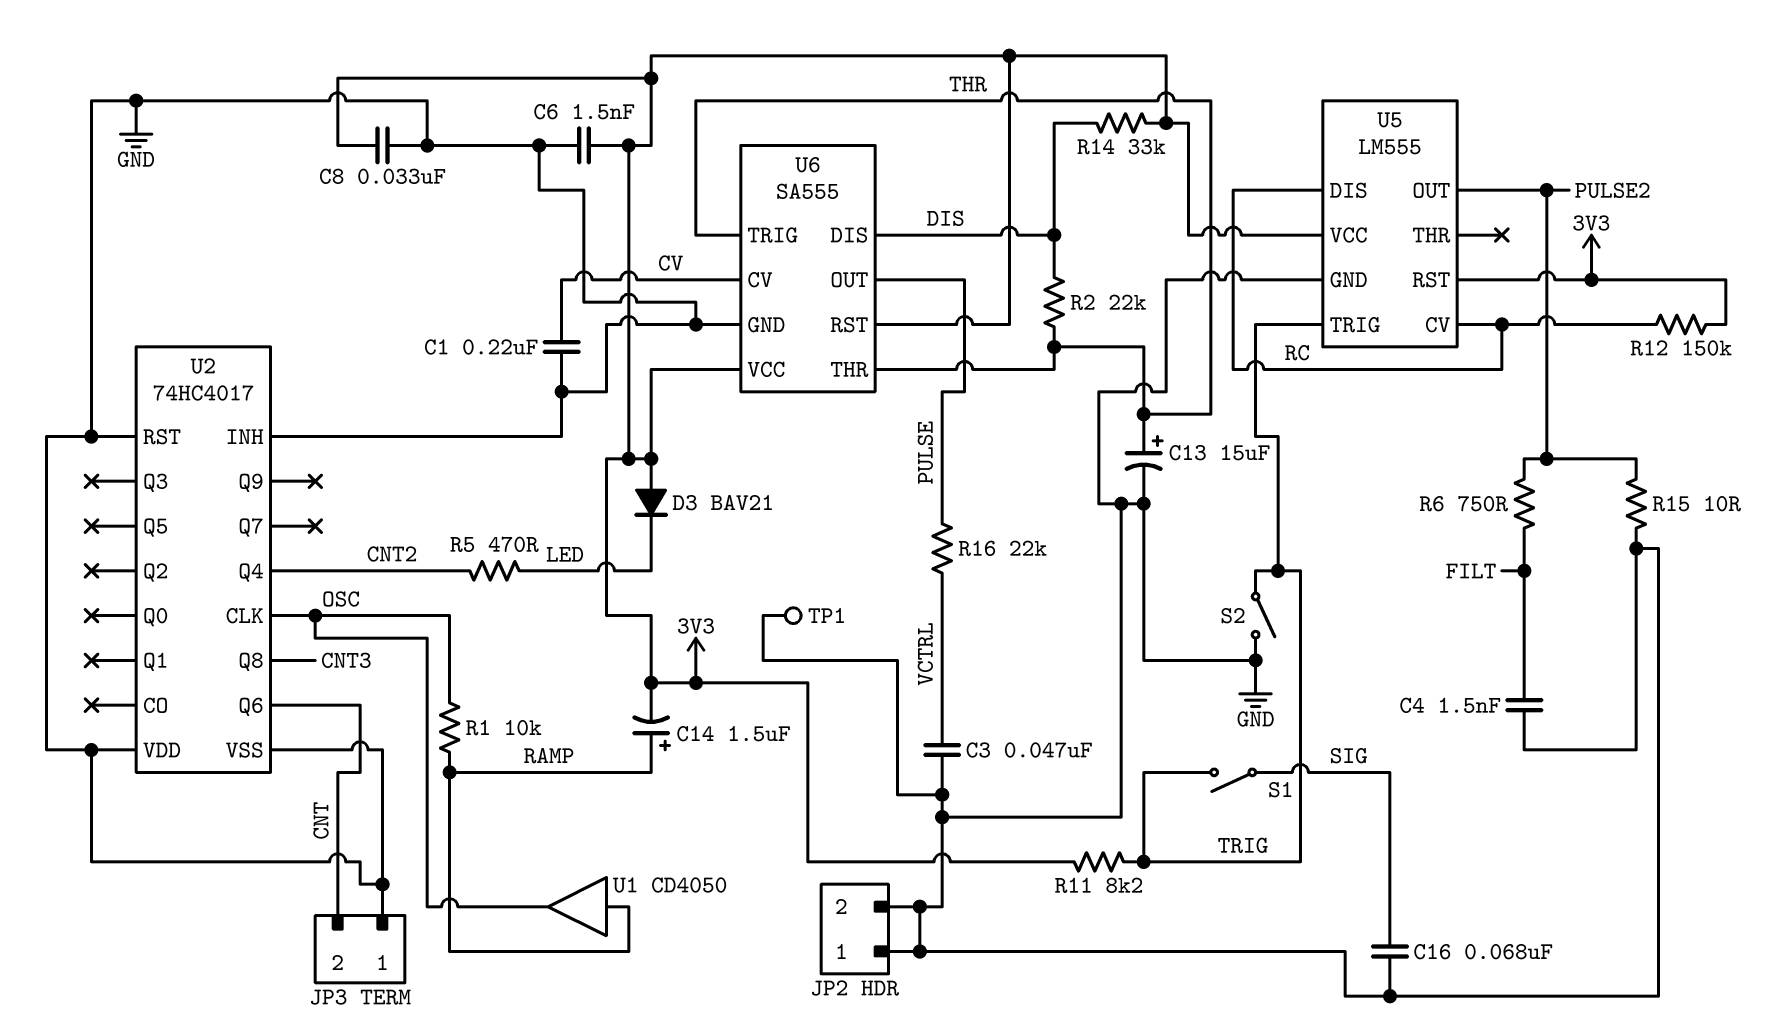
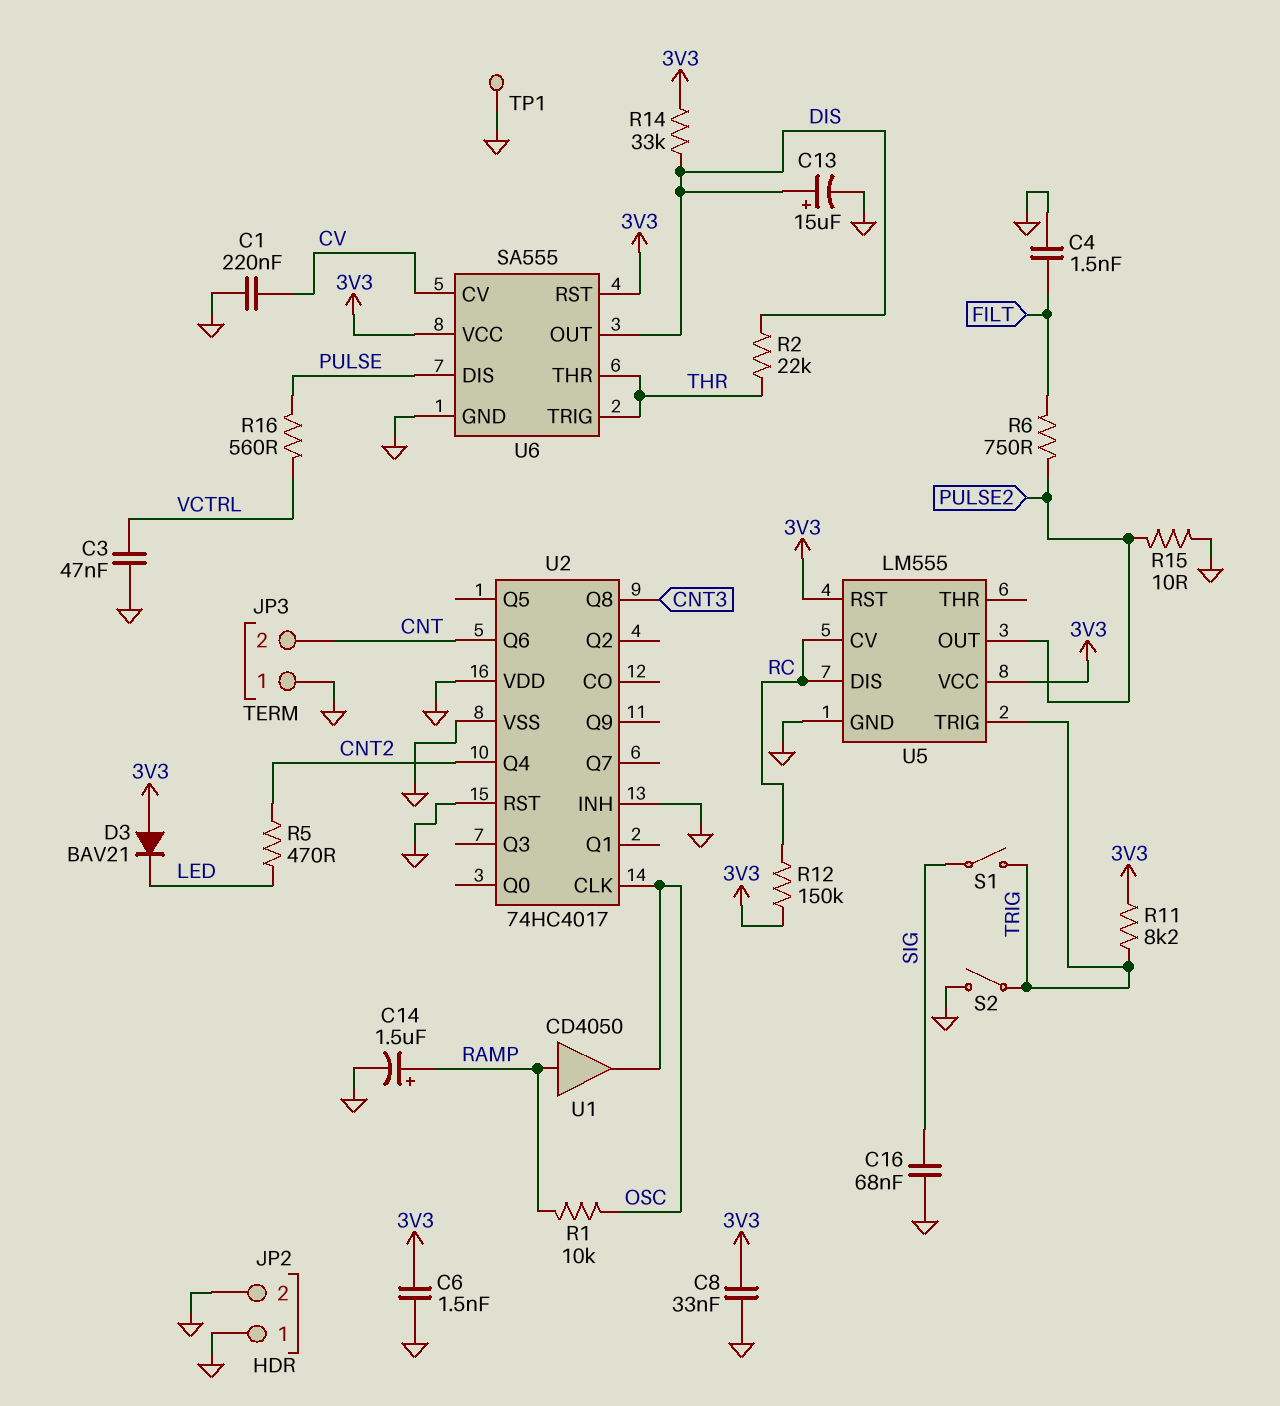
C13: 15uF (plus THR, minus GND) -> 15uF (plus DIS, minus GND)
C14: 1.5uF (plus RAMP, minus 3V3) -> 1.5uF (plus RAMP, minus GND)
R16: 22k (PULSE, VCTRL) -> 560 (PULSE, VCTRL)
U6 pin DIS: DIS -> PULSE
U6 pin OUT: PULSE -> DIS

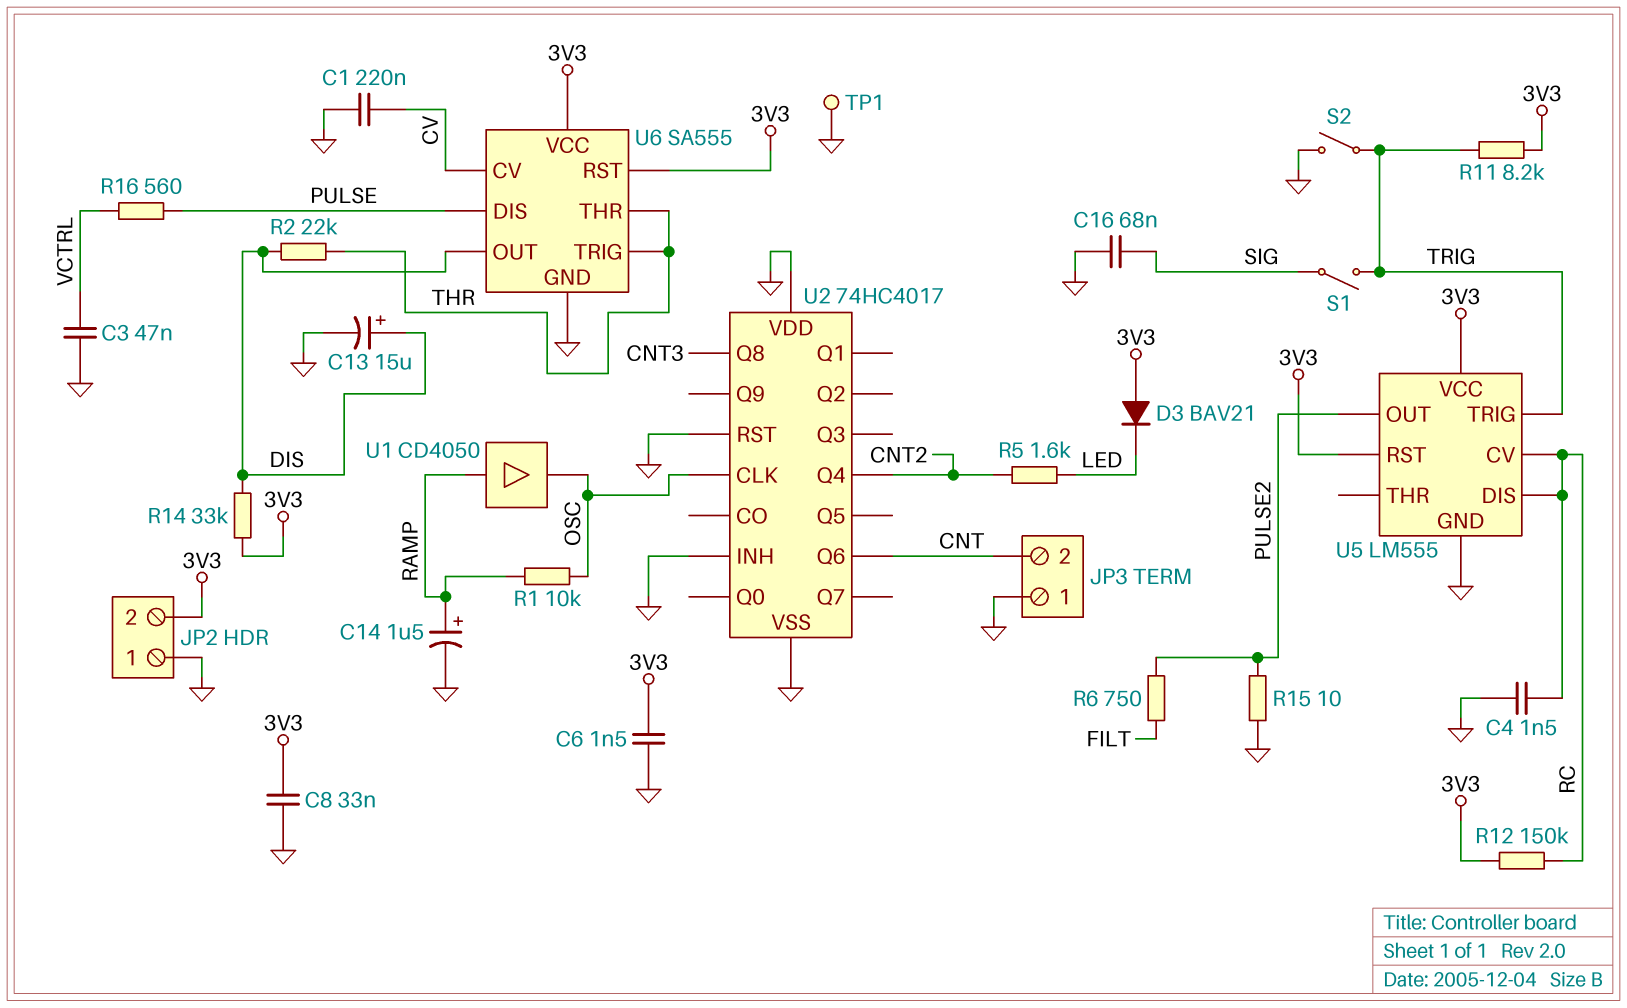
C4: 1.5nF (FILT, GND) -> 1.5nF (GND, RC)
JP2 pin 2: GND -> 3V3
R5: 470 (CNT2, LED) -> 1.6k (CNT2, LED)

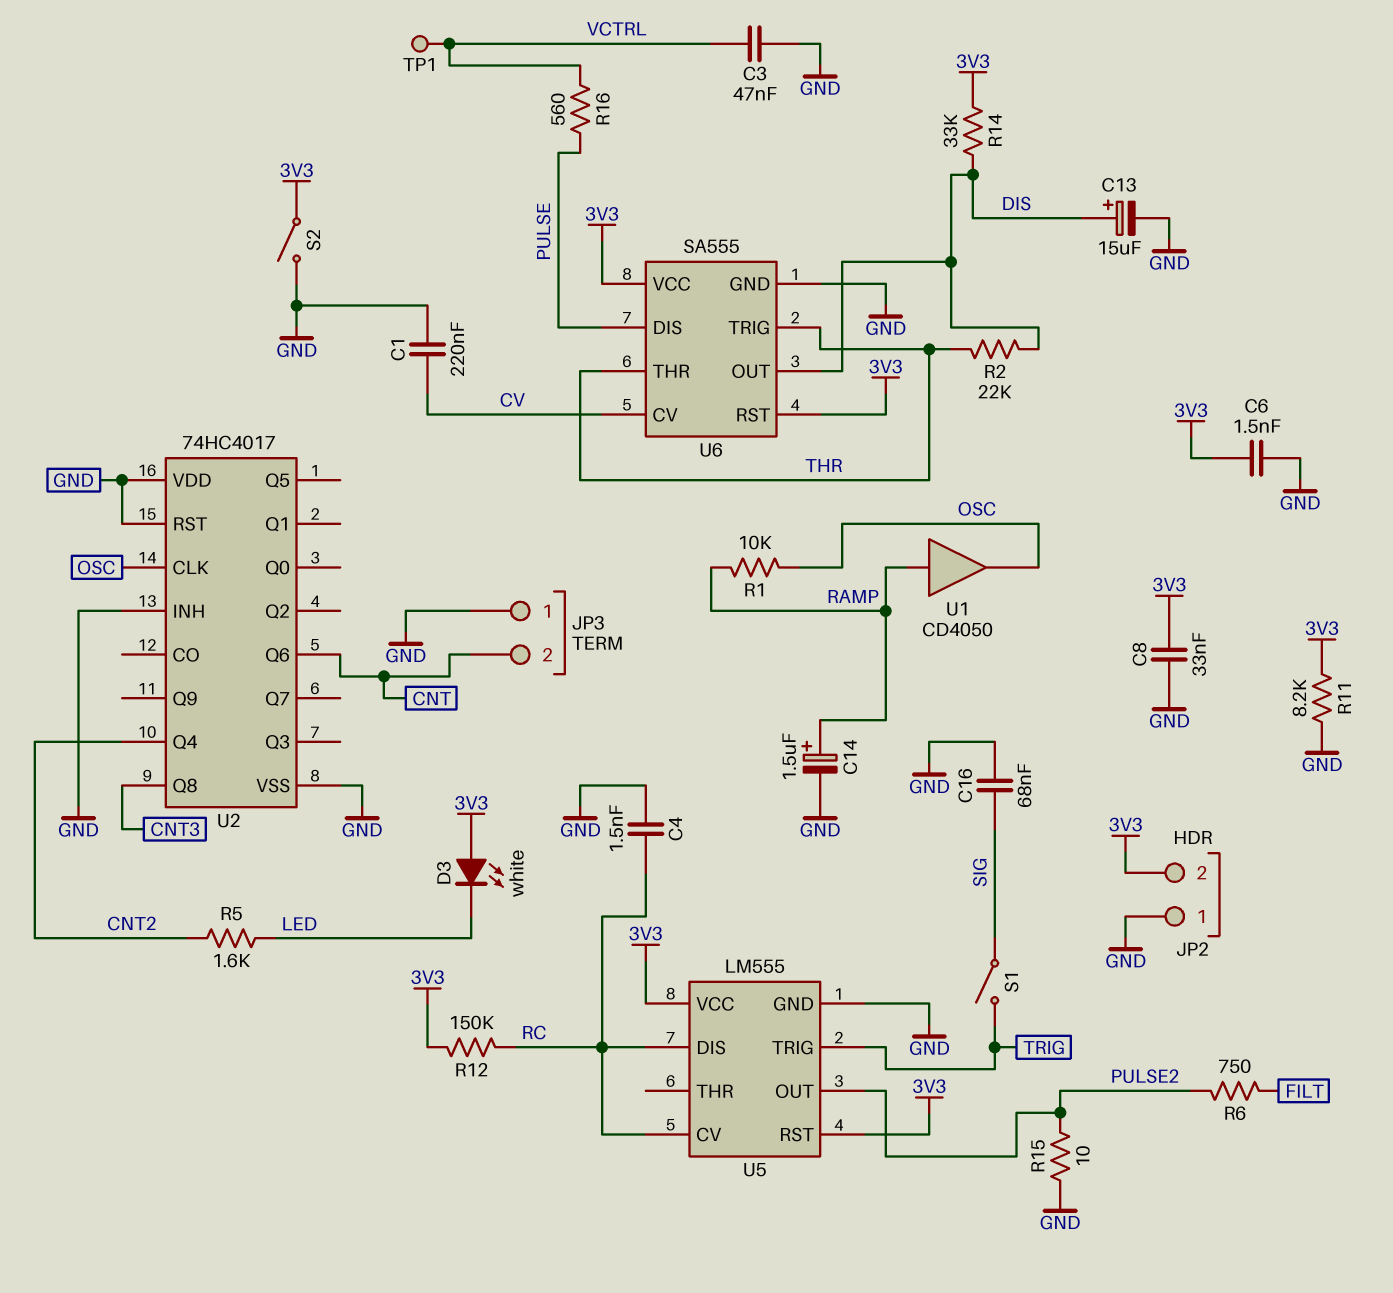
D3: diode BAV21 (A 3V3, K LED) -> LED white (A 3V3, K LED)
R11: 8.2k (3V3, TRIG) -> 8.2k (3V3, GND)
S2: switch (GND, TRIG) -> switch (3V3, GND)
TP1: test point (GND) -> test point (VCTRL)

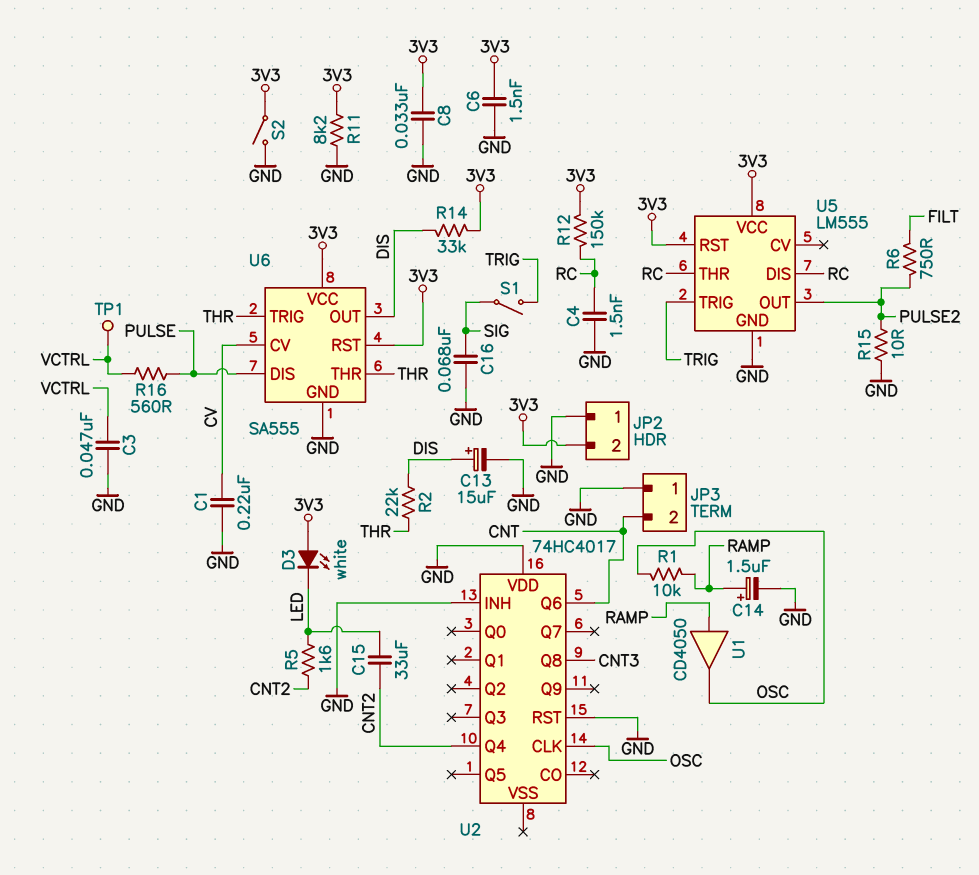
C15: none -> 33uF (CNT2, LED)
U2 pin VSS: GND -> none
U5 pin CV: RC -> none
U5 pin THR: none -> RC

